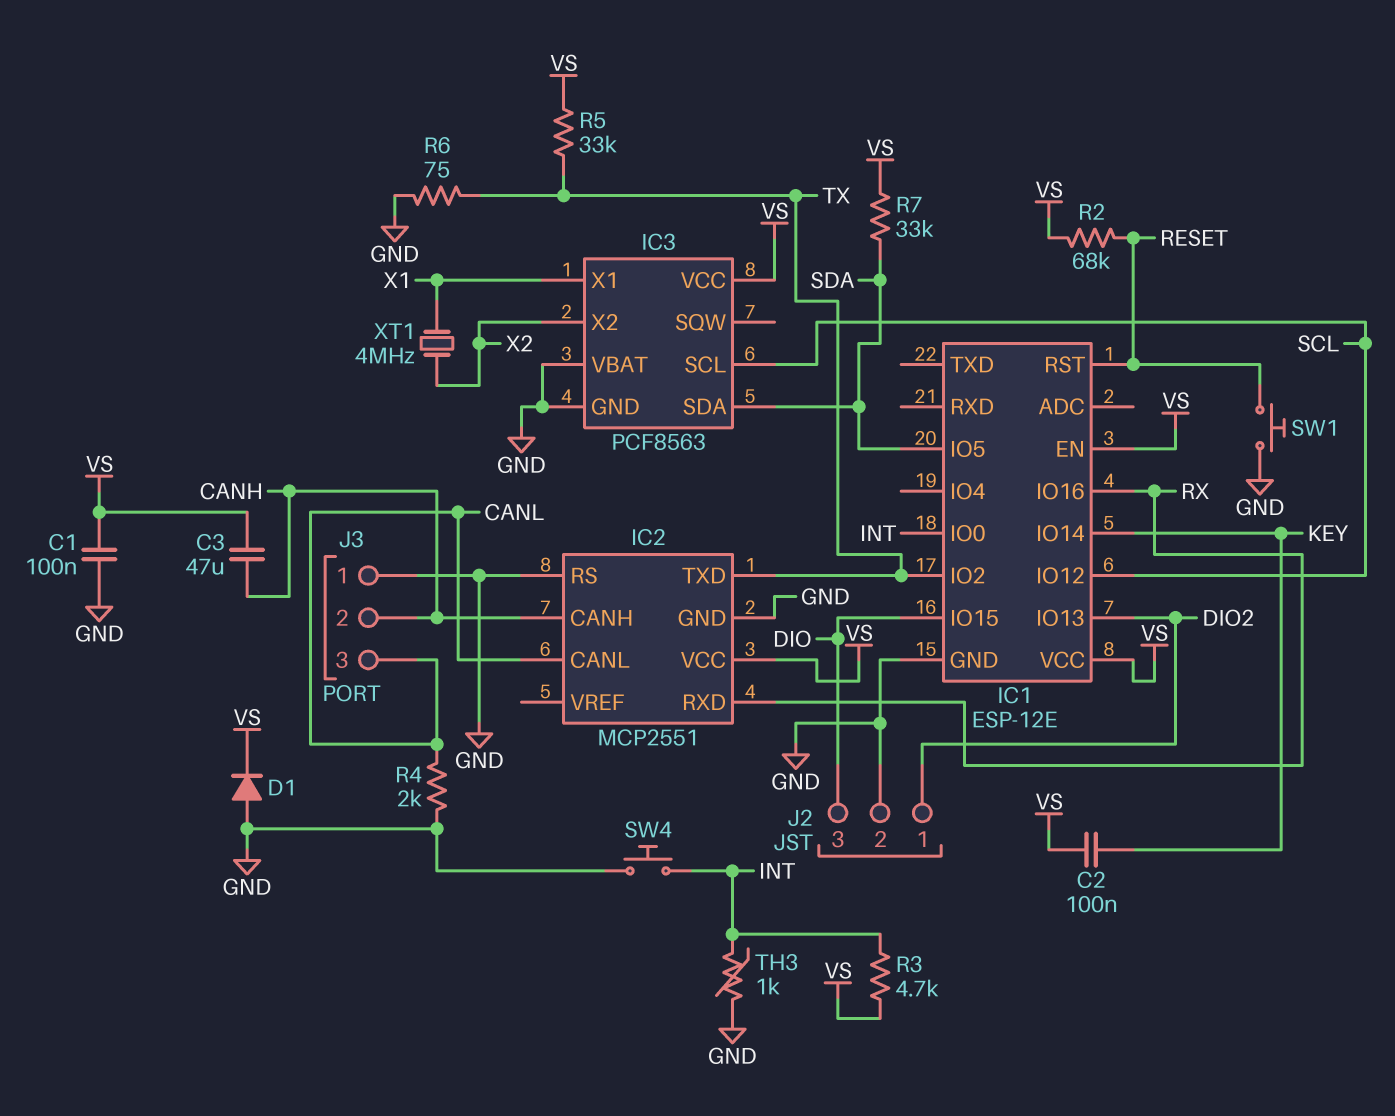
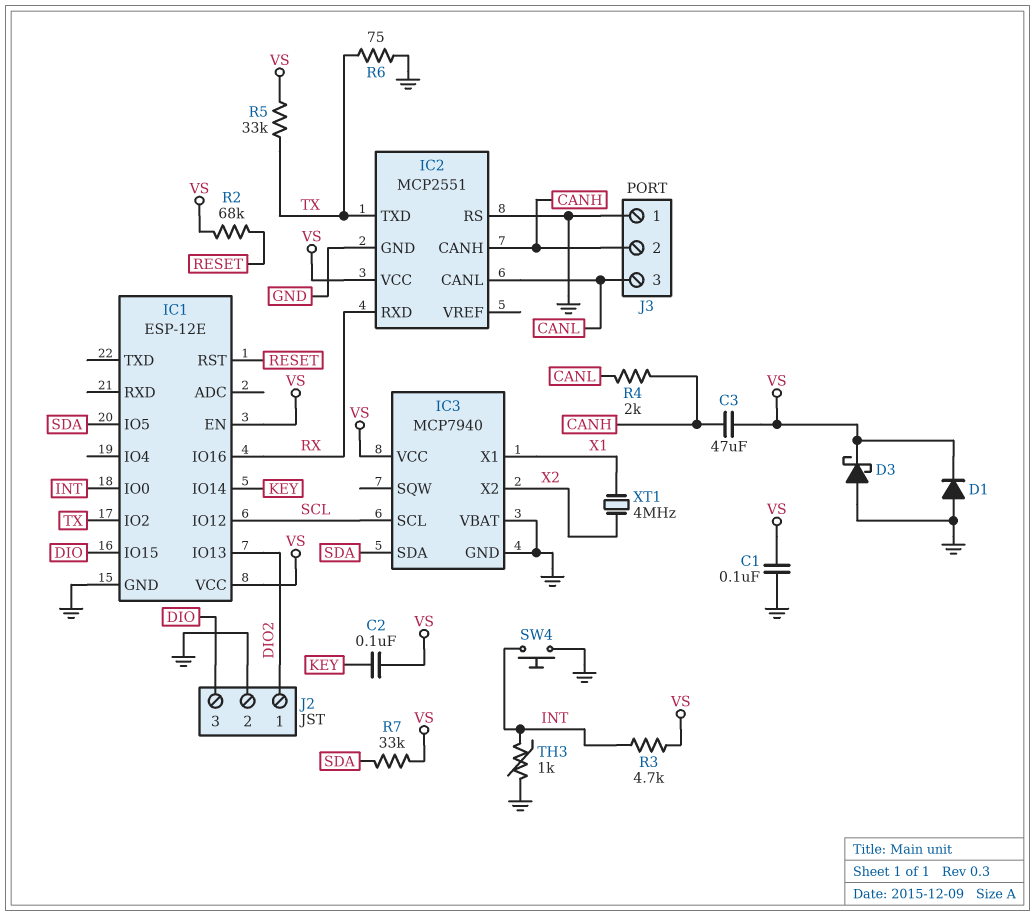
D3: none -> schottky (A GND, K VS)
IC3: PCF8563 -> MCP7940
R4: 2k (CANL, GND) -> 2k (CANH, CANL)
SW1: button (GND, RESET) -> none

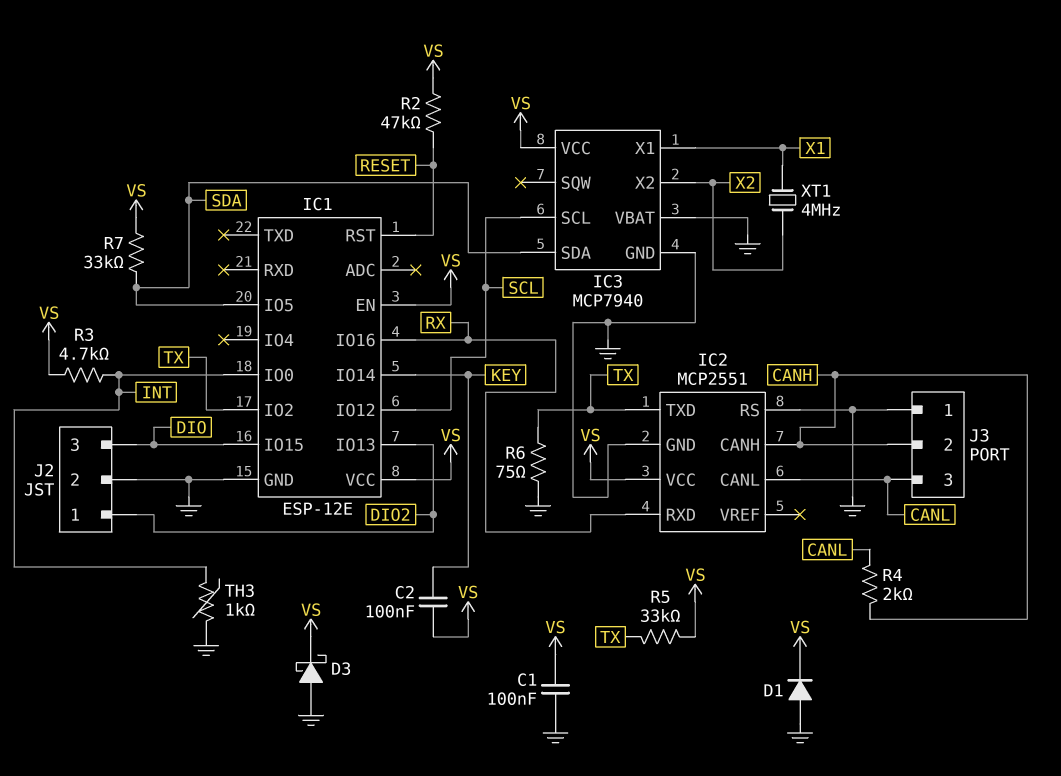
C3: 47uF (CANH, VS) -> none
R2: 68k (RESET, VS) -> 47k (RESET, VS)
SW4: button (GND, INT) -> none

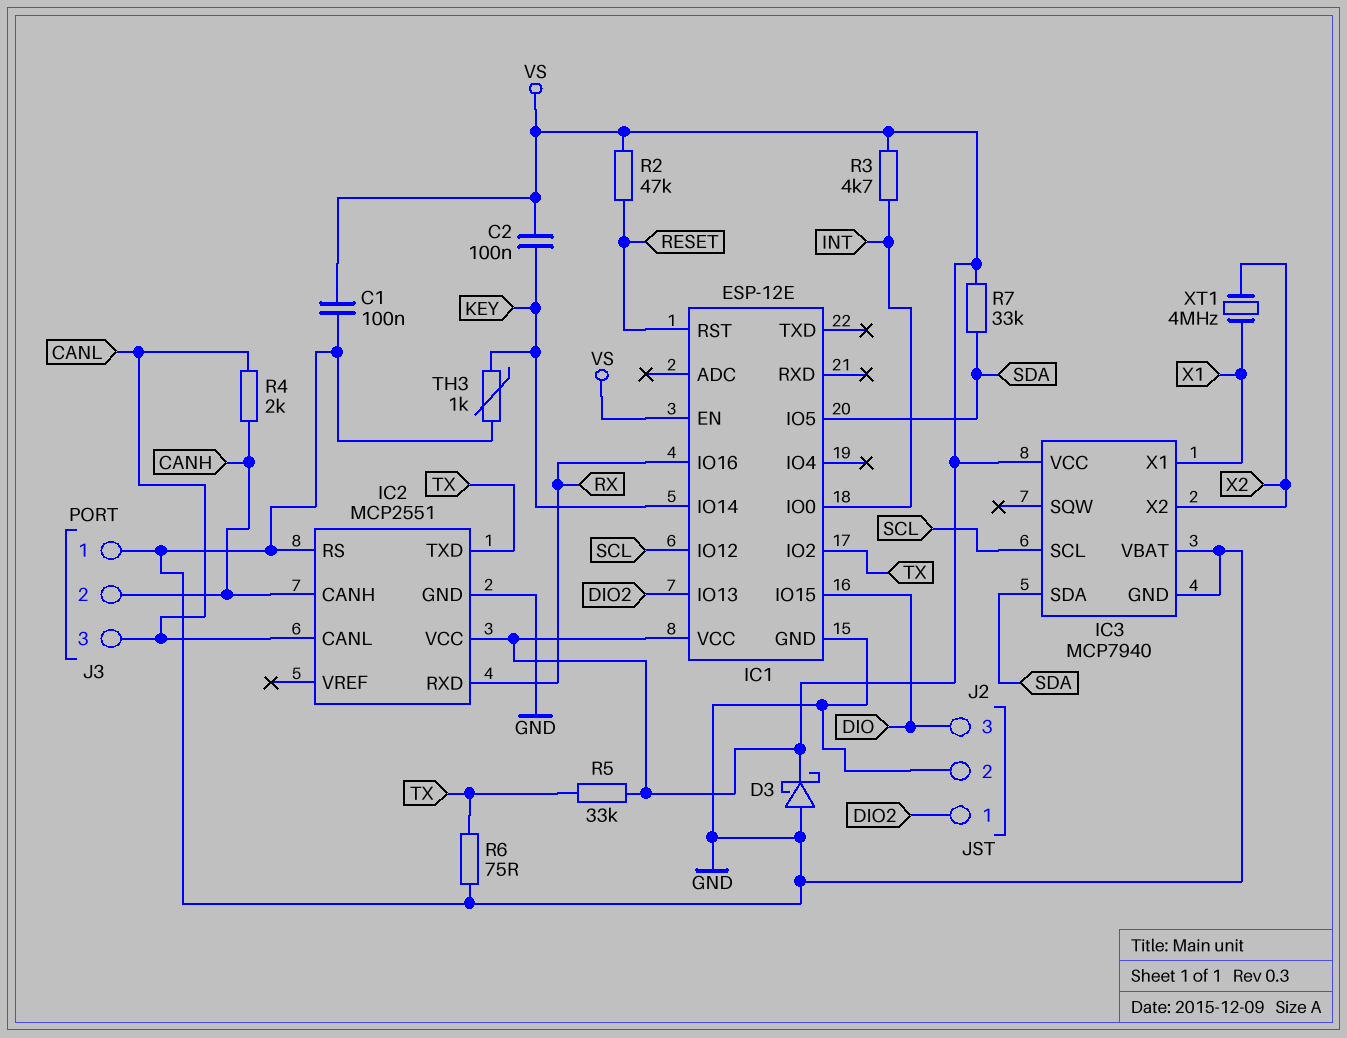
D1: diode (A GND, K VS) -> none
TH3: 1k (GND, INT) -> 1k (GND, KEY)

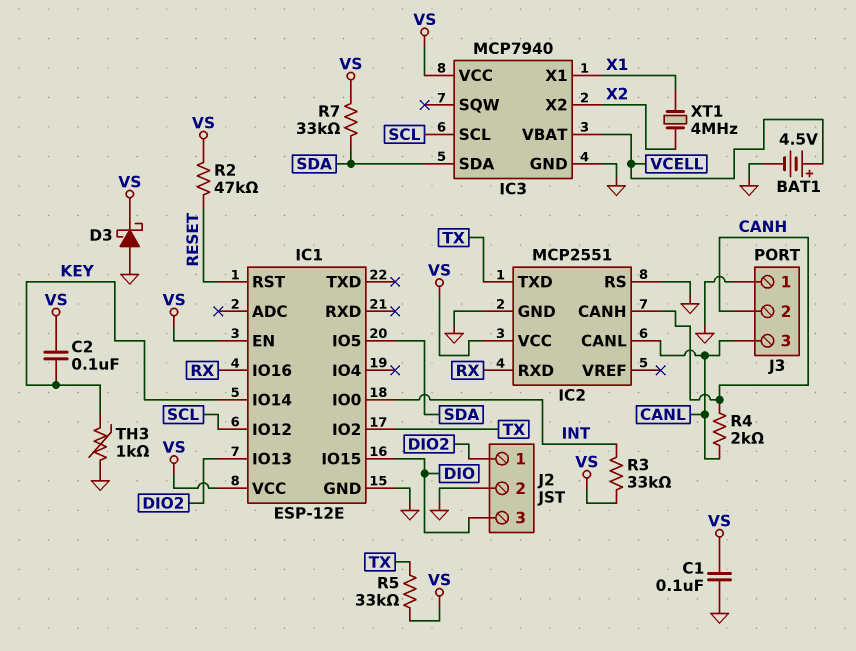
BAT1: none -> 4.5V (plus VCELL, minus GND)
IC3 pin VBAT: GND -> VCELL
R3: 4.7k (INT, VS) -> 33k (INT, VS)
R6: 75 (GND, TX) -> none

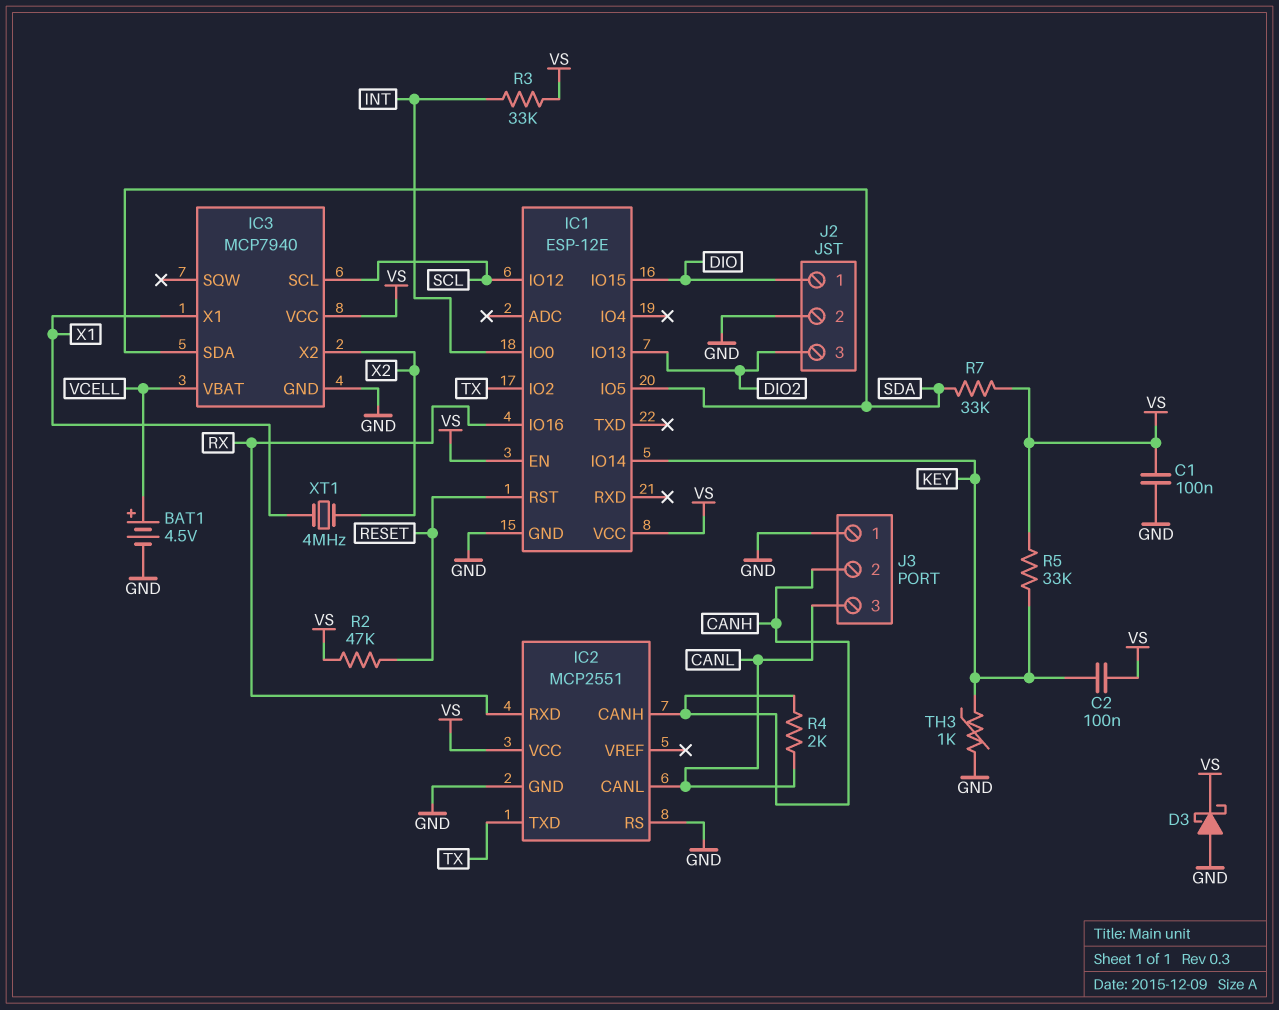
J2 pin 1: DIO2 -> DIO
J2 pin 3: DIO -> DIO2
R5: 33k (TX, VS) -> 33k (KEY, VS)

